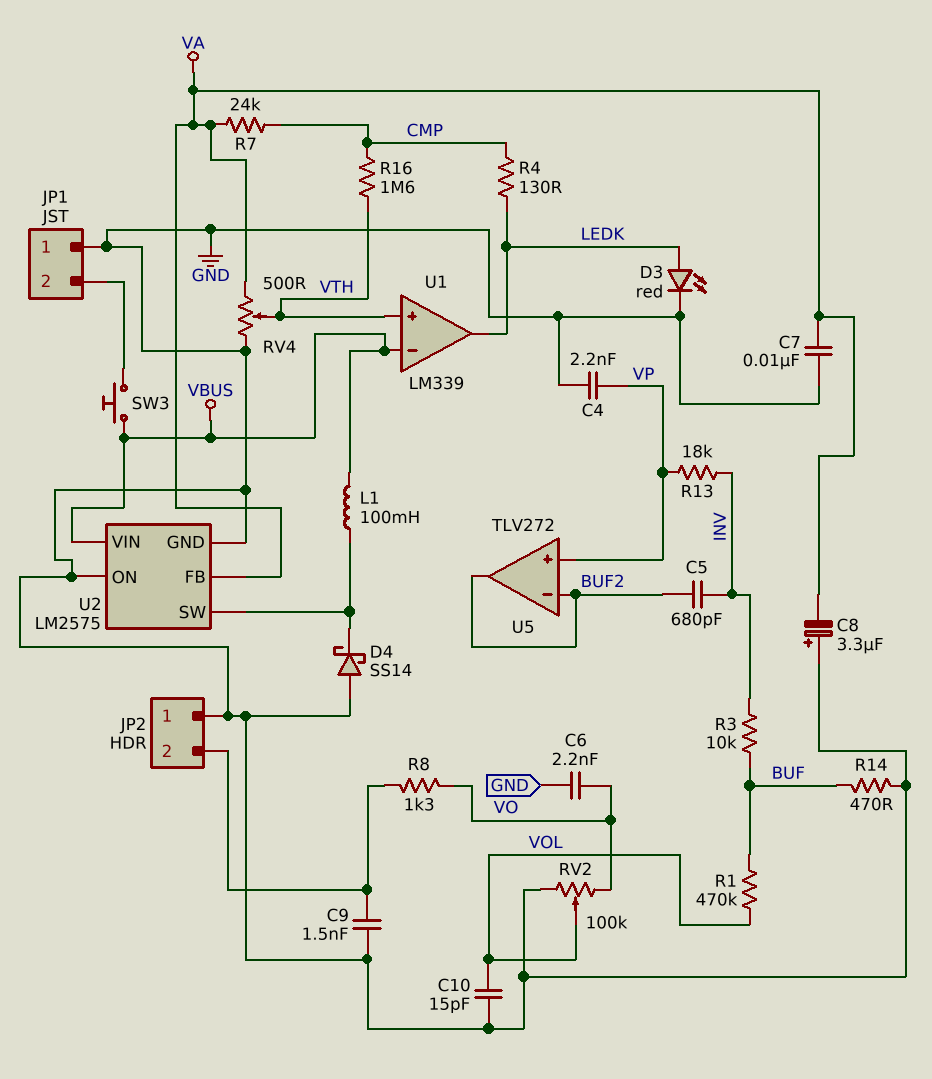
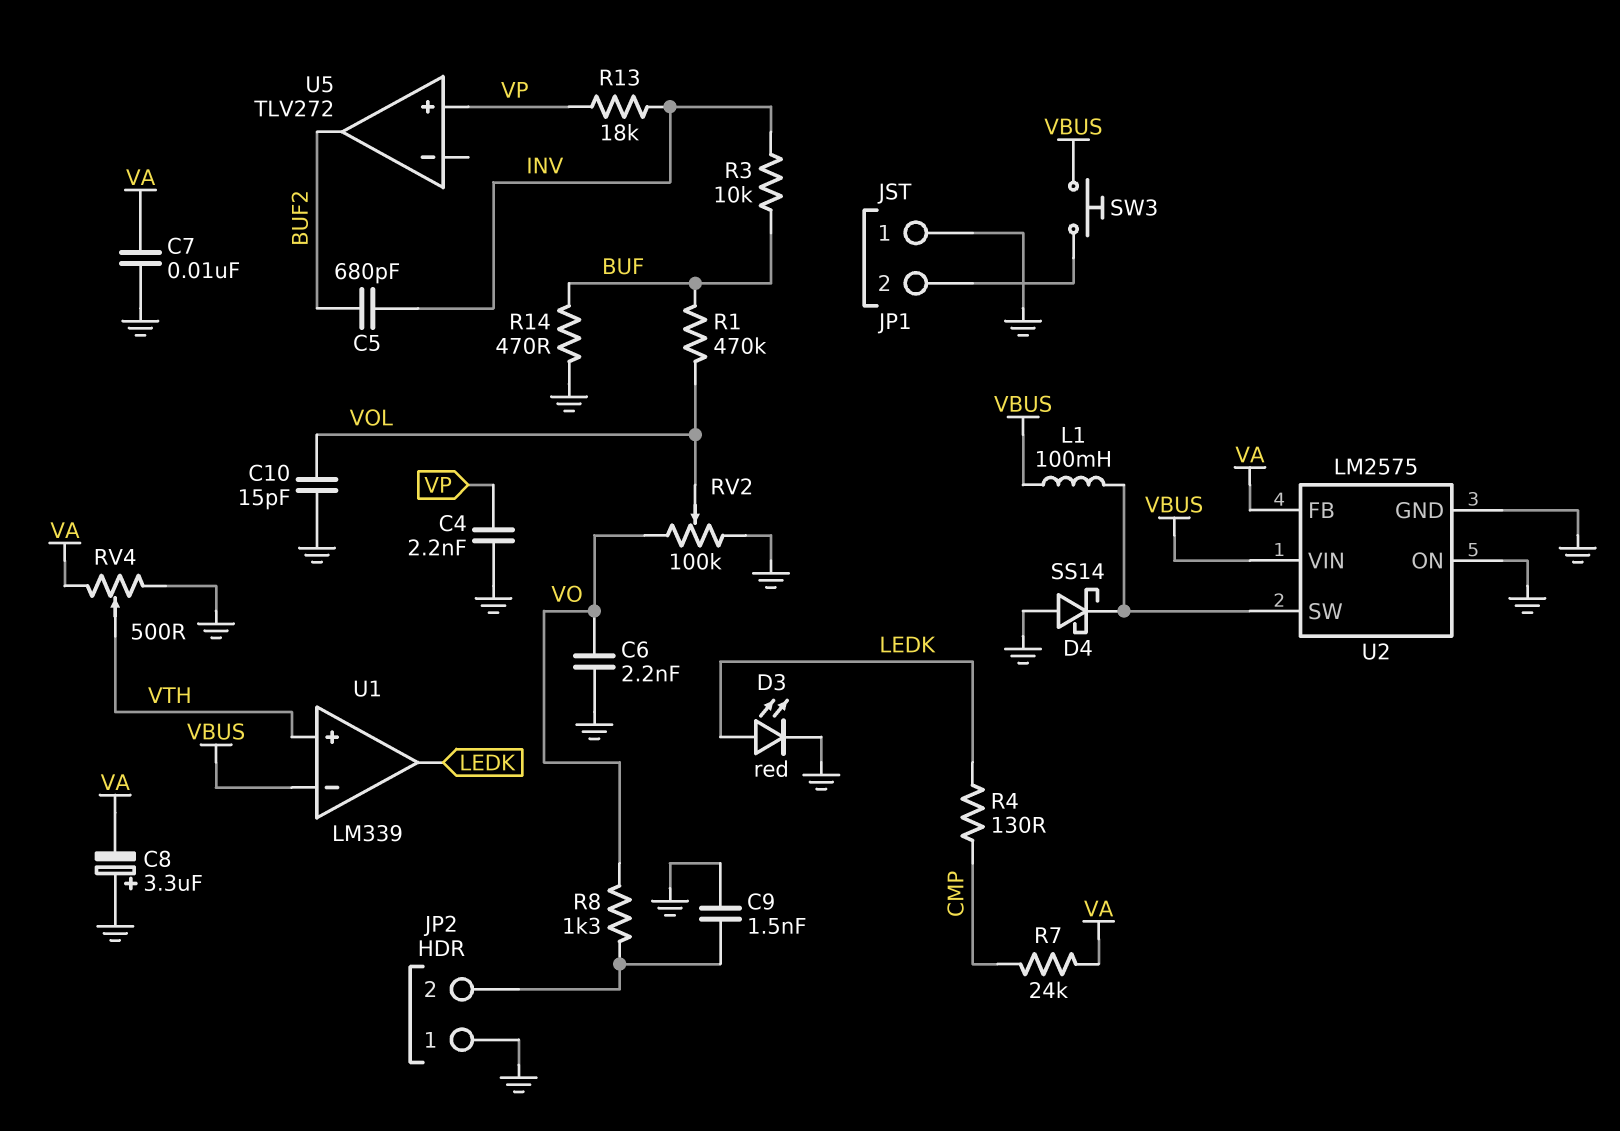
R16: 1.6M (CMP, VTH) -> none
U5 pin in-: BUF2 -> none

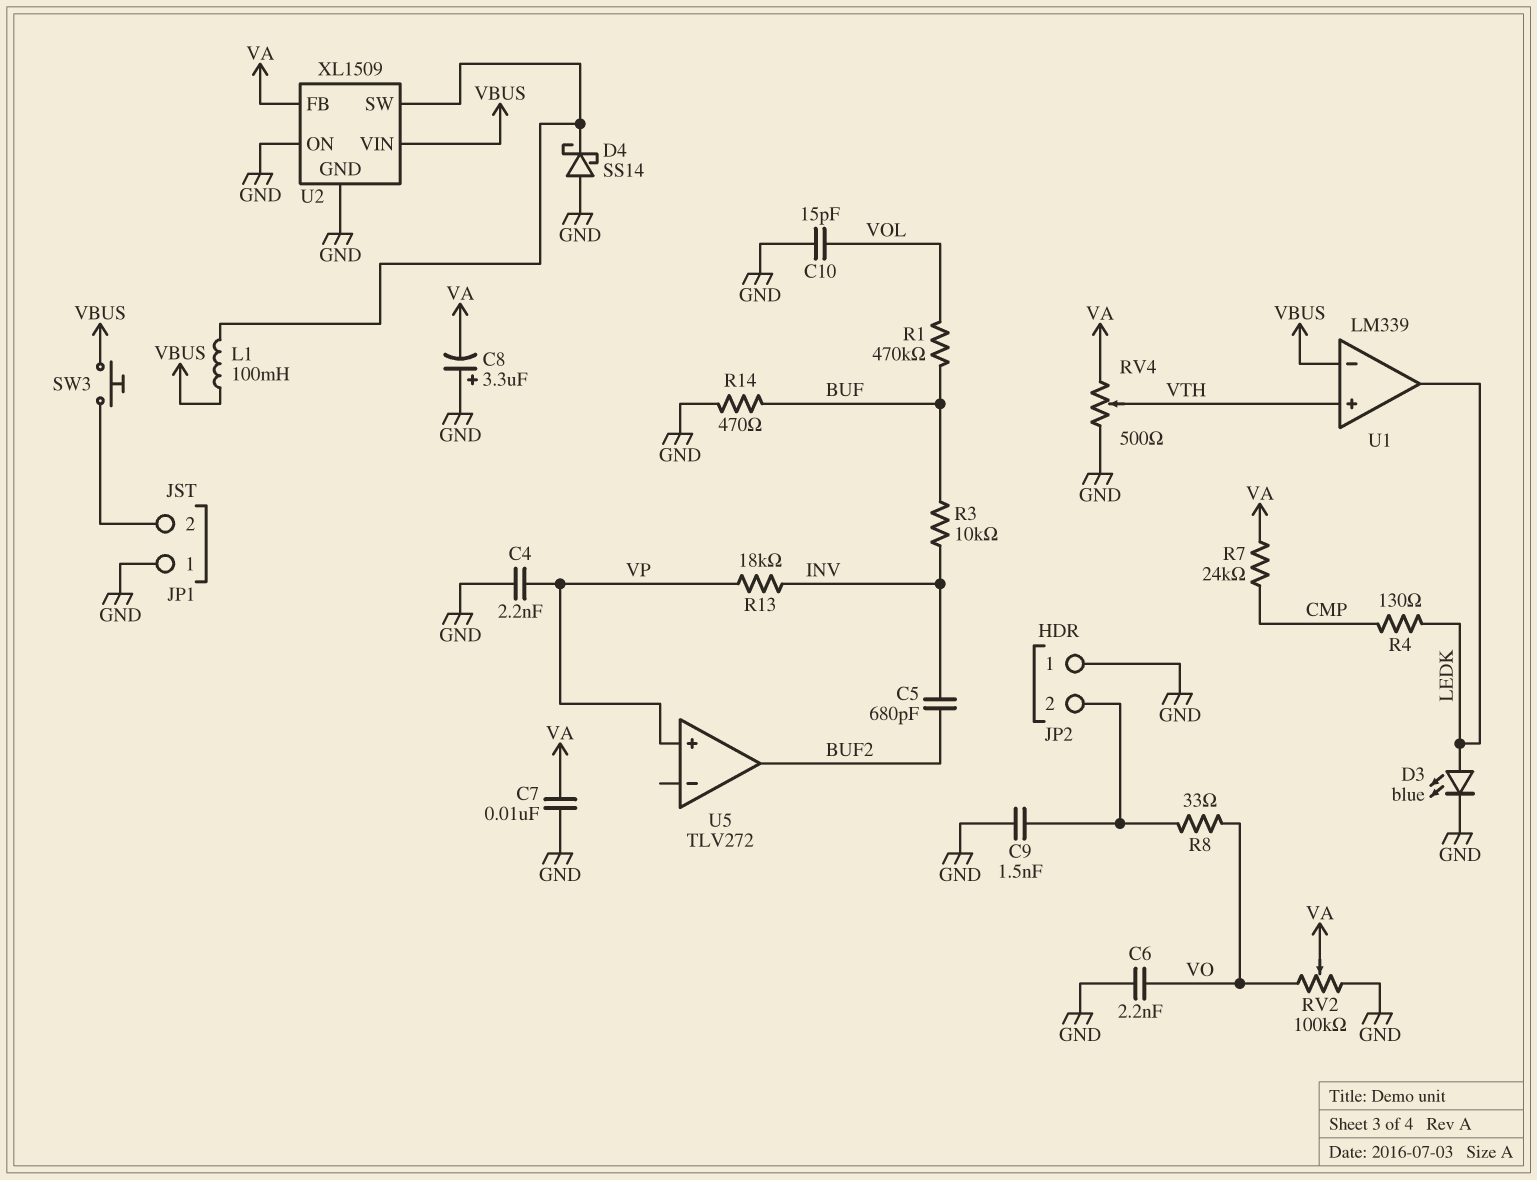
D3: LED red (A LEDK, K GND) -> LED blue (A LEDK, K GND)
R8: 1.3k (JP2/2, VO) -> 33 (JP2/2, VO)
RV2: 100k (GND, VO, wiper VOL) -> 100k (GND, VO, wiper VA)
U2: LM2575 -> XL1509

